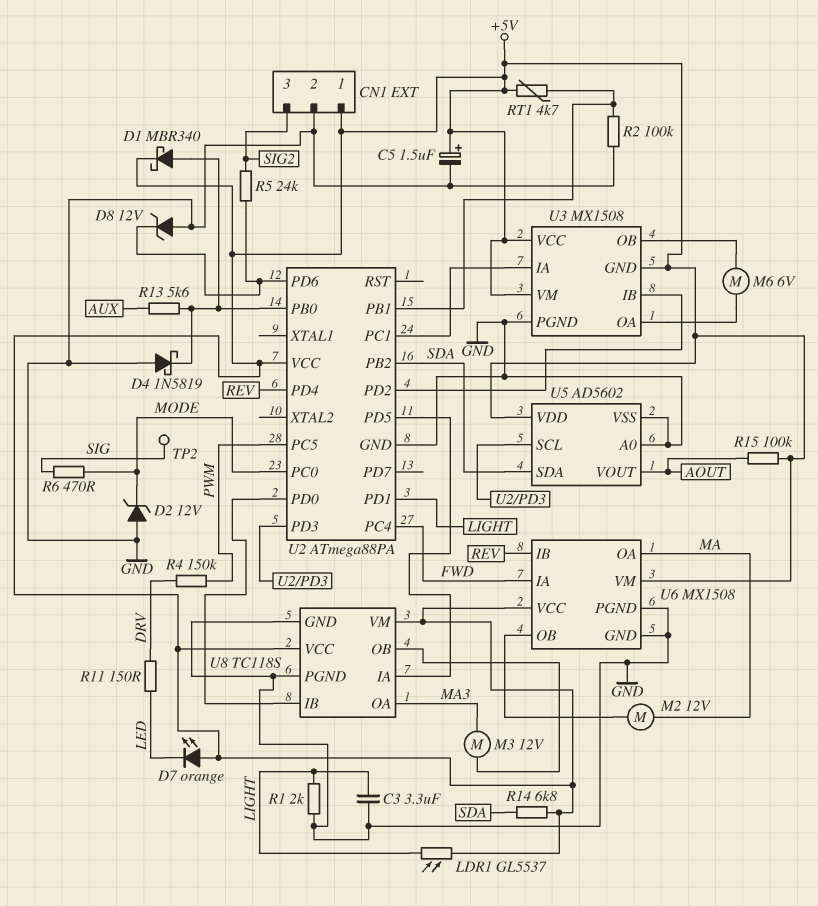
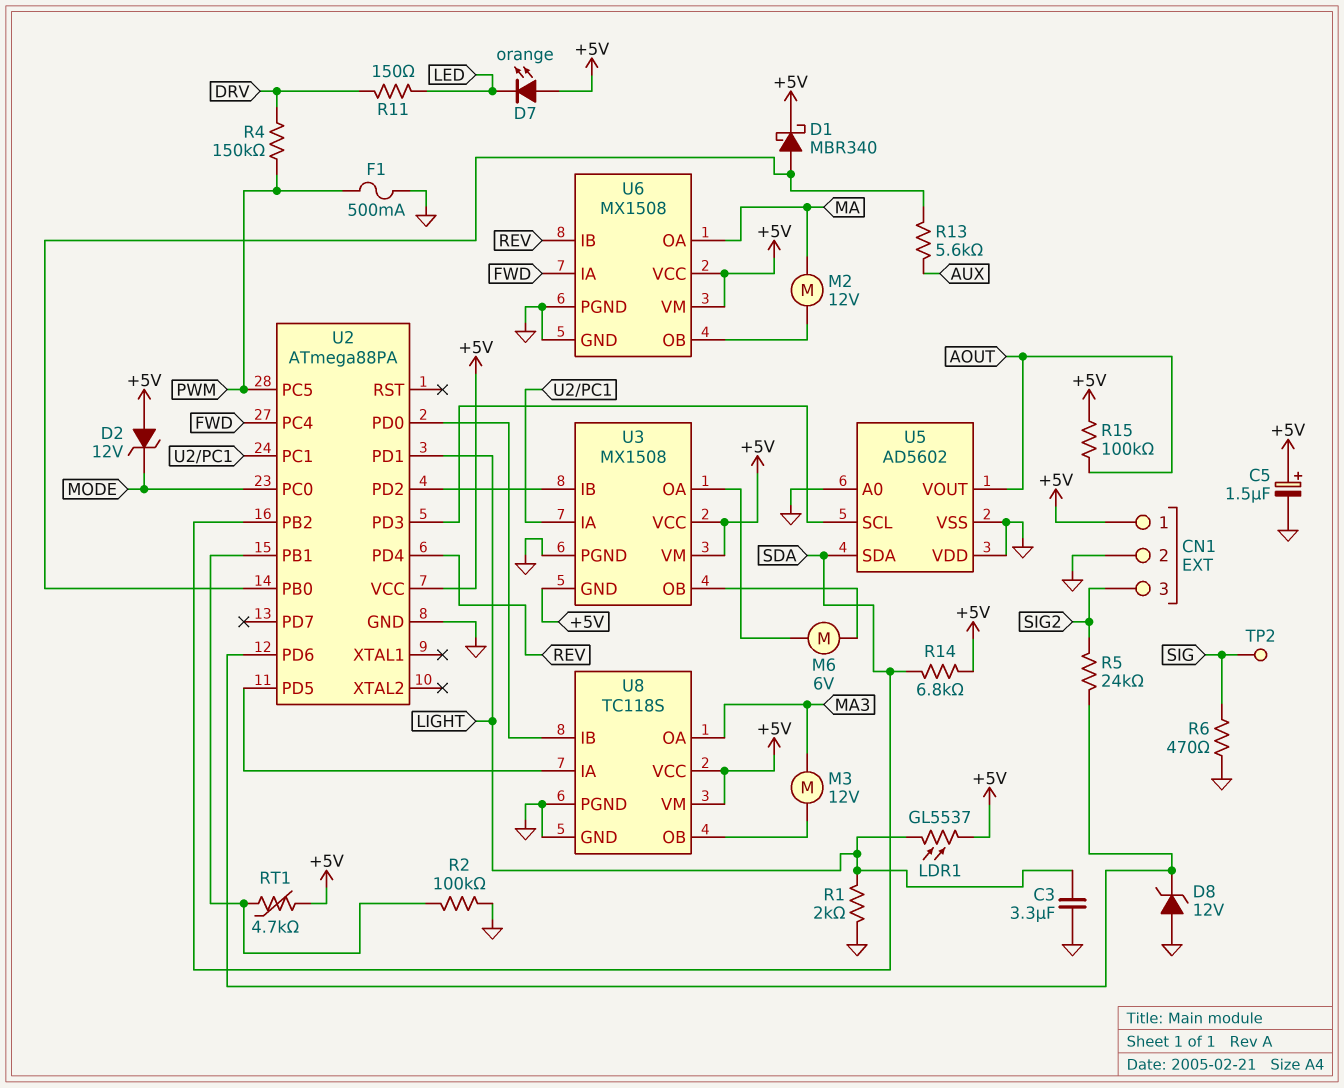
D2: zener 12V (A GND, K MODE) -> zener 12V (A +5V, K MODE)
D4: schottky 1N5819 (A GND, K U2/PB0) -> none
F1: none -> 500mA (GND, PWM)
R6: 470 (MODE, SIG) -> 470 (GND, SIG)
U5 pin VDD: +5V -> GND

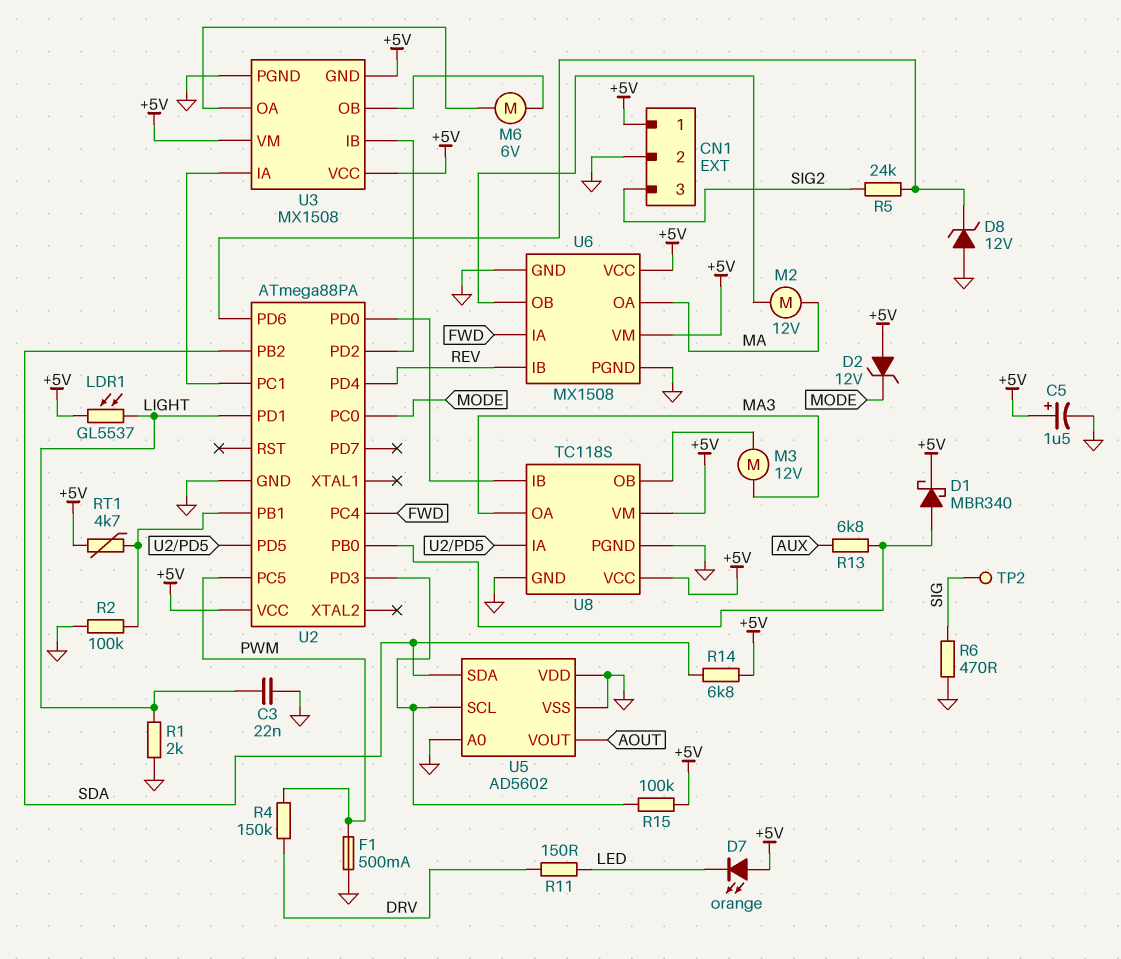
C3: 3.3uF (GND, LIGHT) -> 22nF (GND, LIGHT)
R13: 5.6k (AUX, U2/PB0) -> 6.8k (AUX, U2/PB0)
R15: 100k (+5V, AOUT) -> 100k (+5V, U2/PD3)

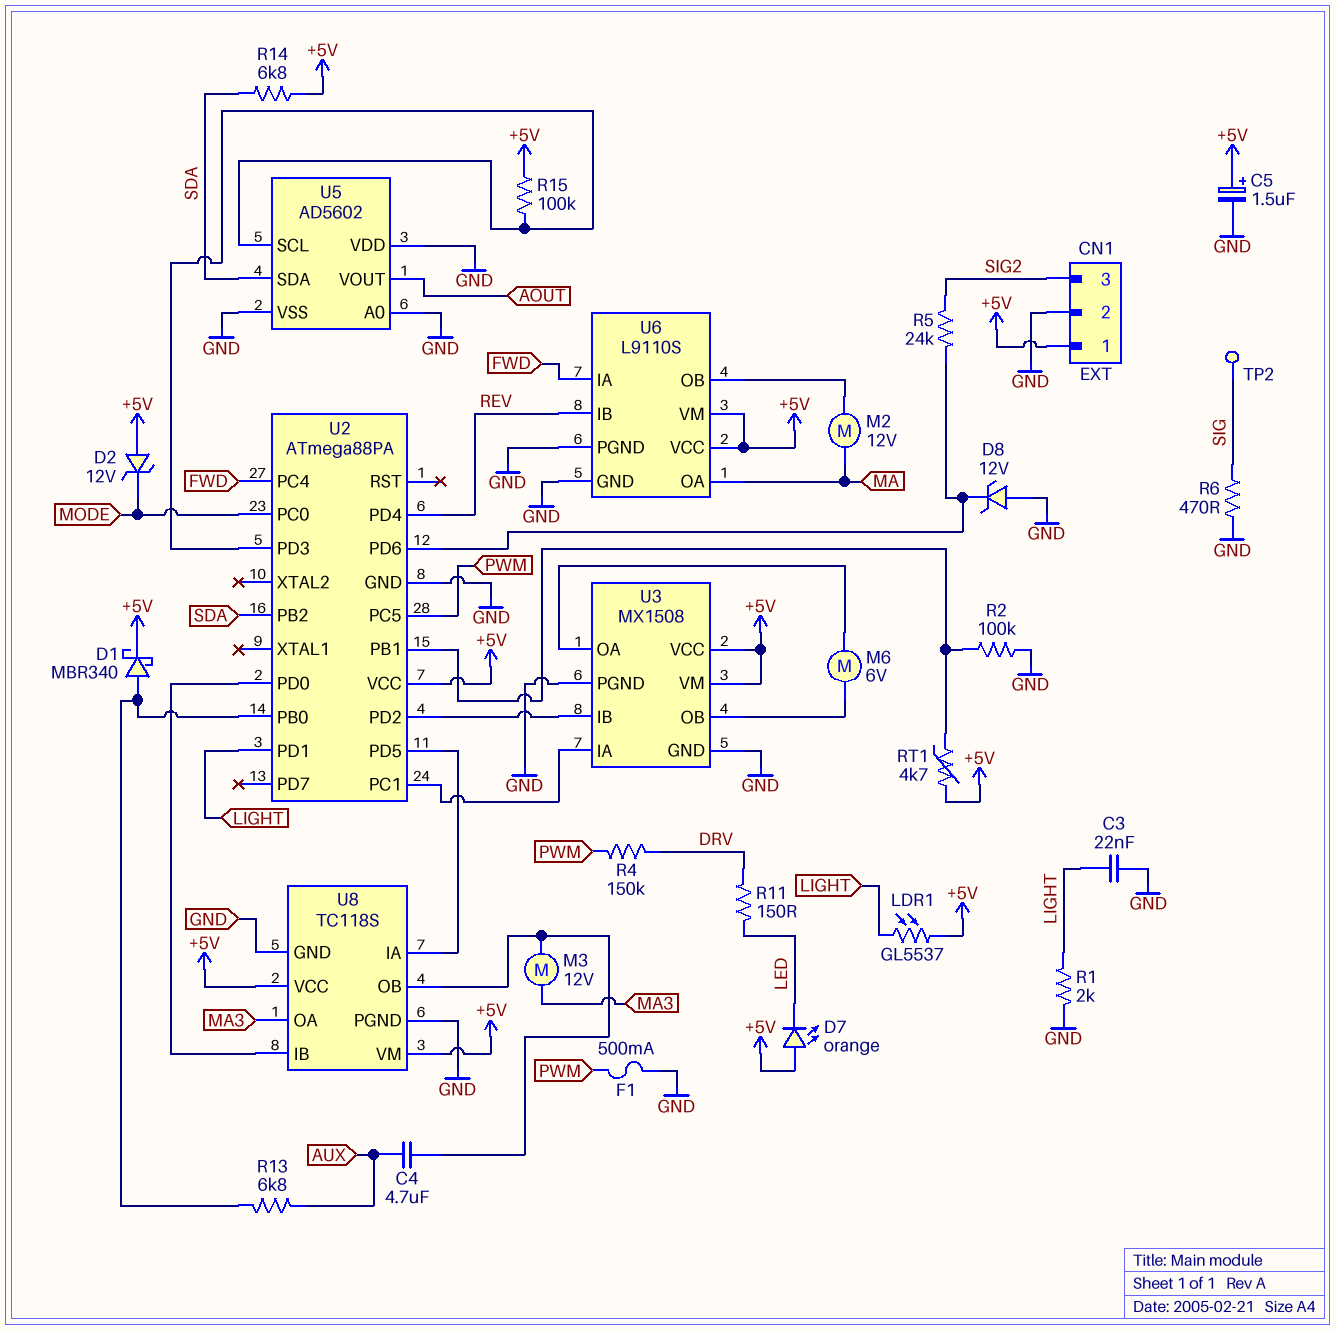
C4: none -> 4.7uF (AUX, U8/OB)
U3 pin GND: +5V -> GND
U6: MX1508 -> L9110S

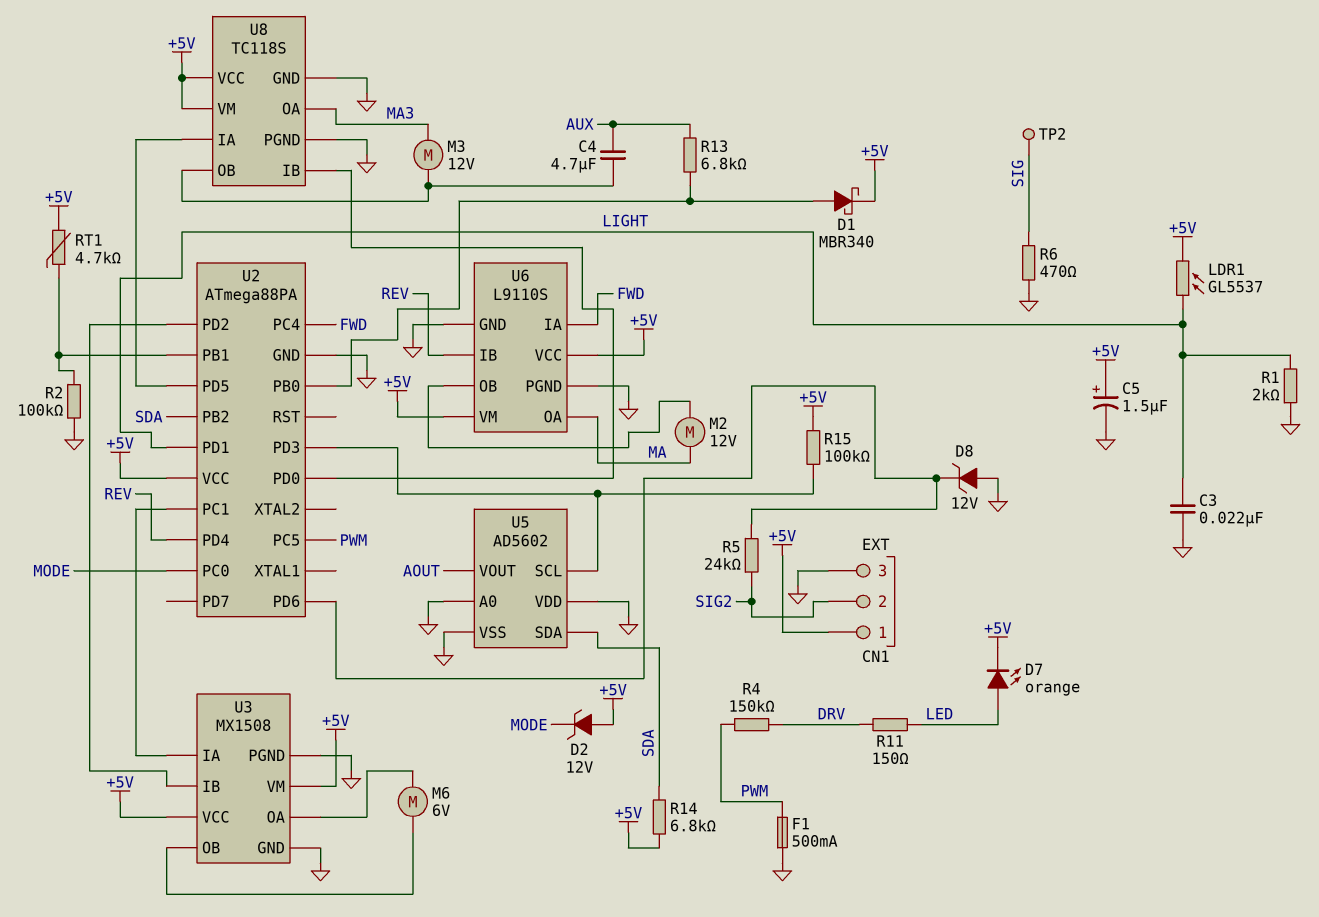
CN1 pin 2: GND -> SIG2
CN1 pin 3: SIG2 -> GND
D7: LED orange (A +5V, K LED) -> LED orange (A LED, K +5V)

